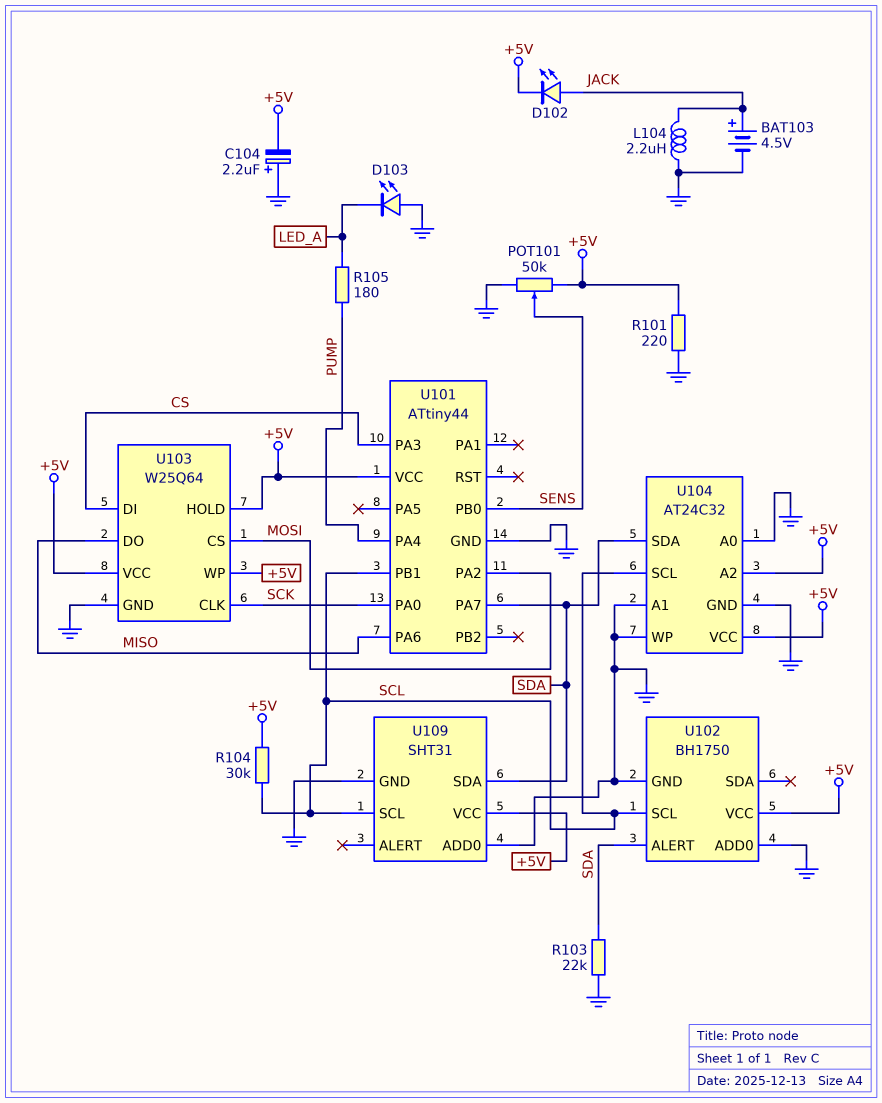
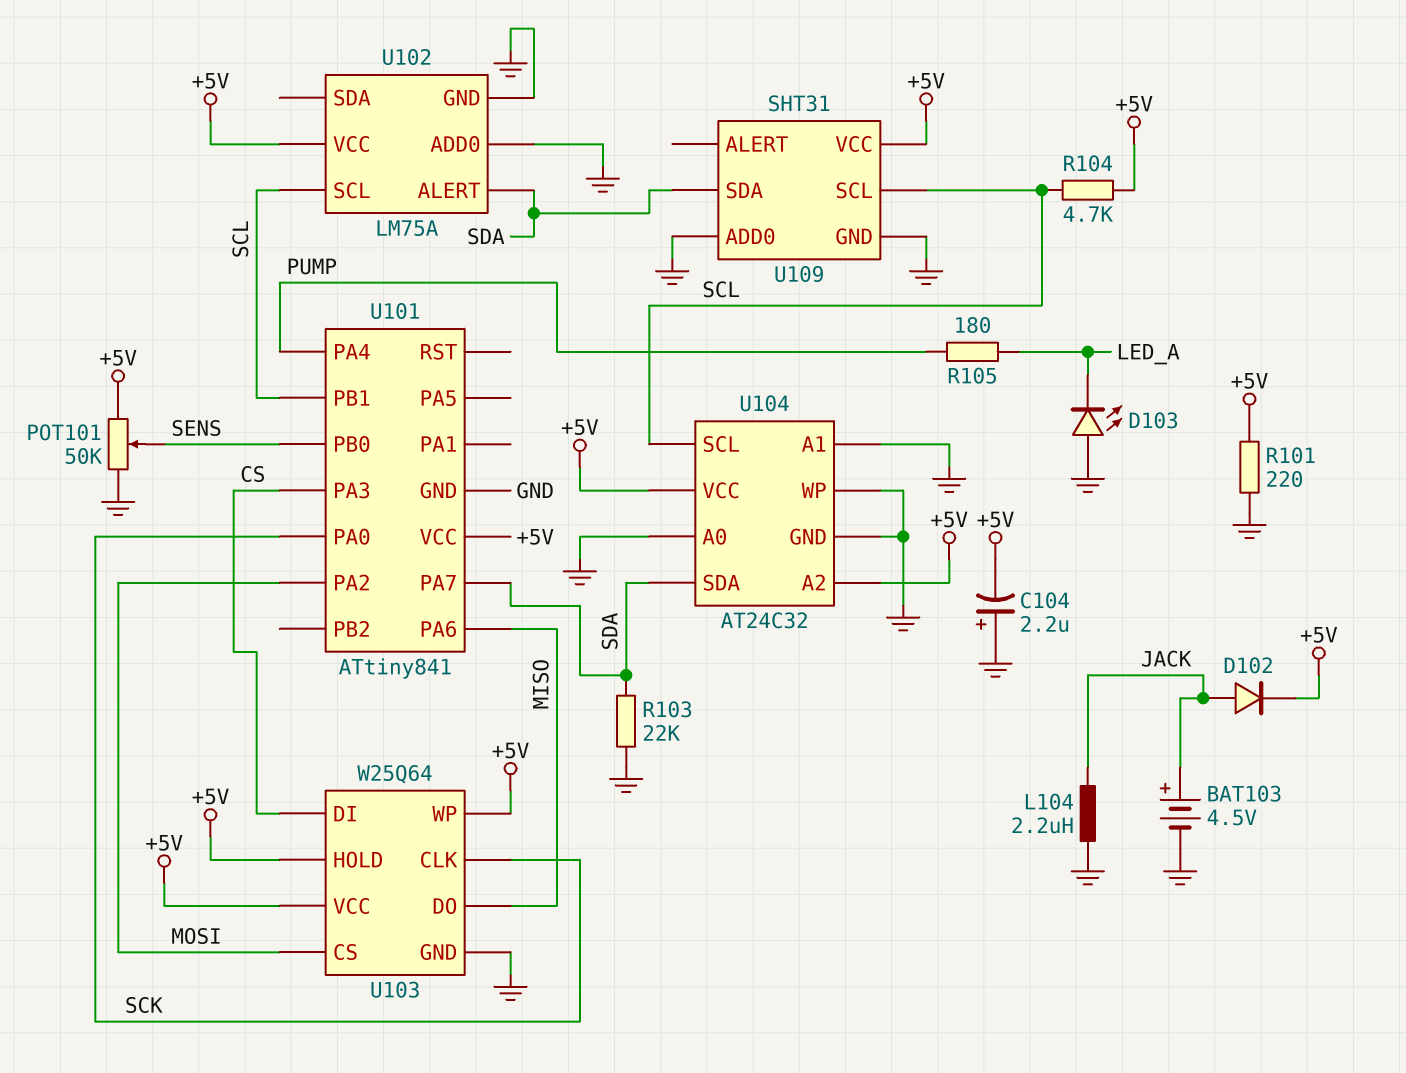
D102: LED (A JACK, K +5V) -> diode (A JACK, K +5V)
R104: 30k (+5V, SCL) -> 4.7k (+5V, SCL)
U101: ATtiny44 -> ATtiny841
U102: BH1750 -> LM75A

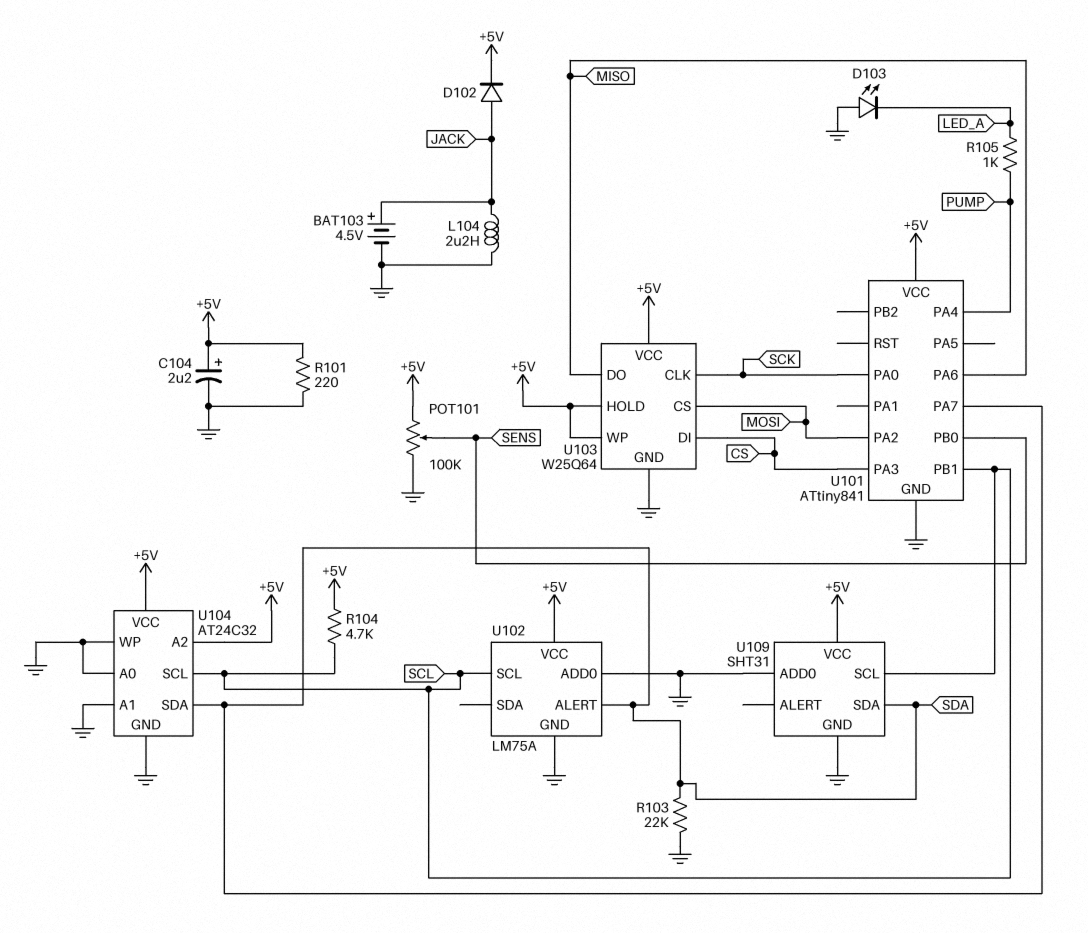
C104: 2.2uF (plus GND, minus +5V) -> 2.2uF (plus +5V, minus GND)
POT101: 50k (+5V, GND, wiper SENS) -> 100k (+5V, GND, wiper SENS)
R105: 180 (LED_A, PUMP) -> 1k (LED_A, PUMP)

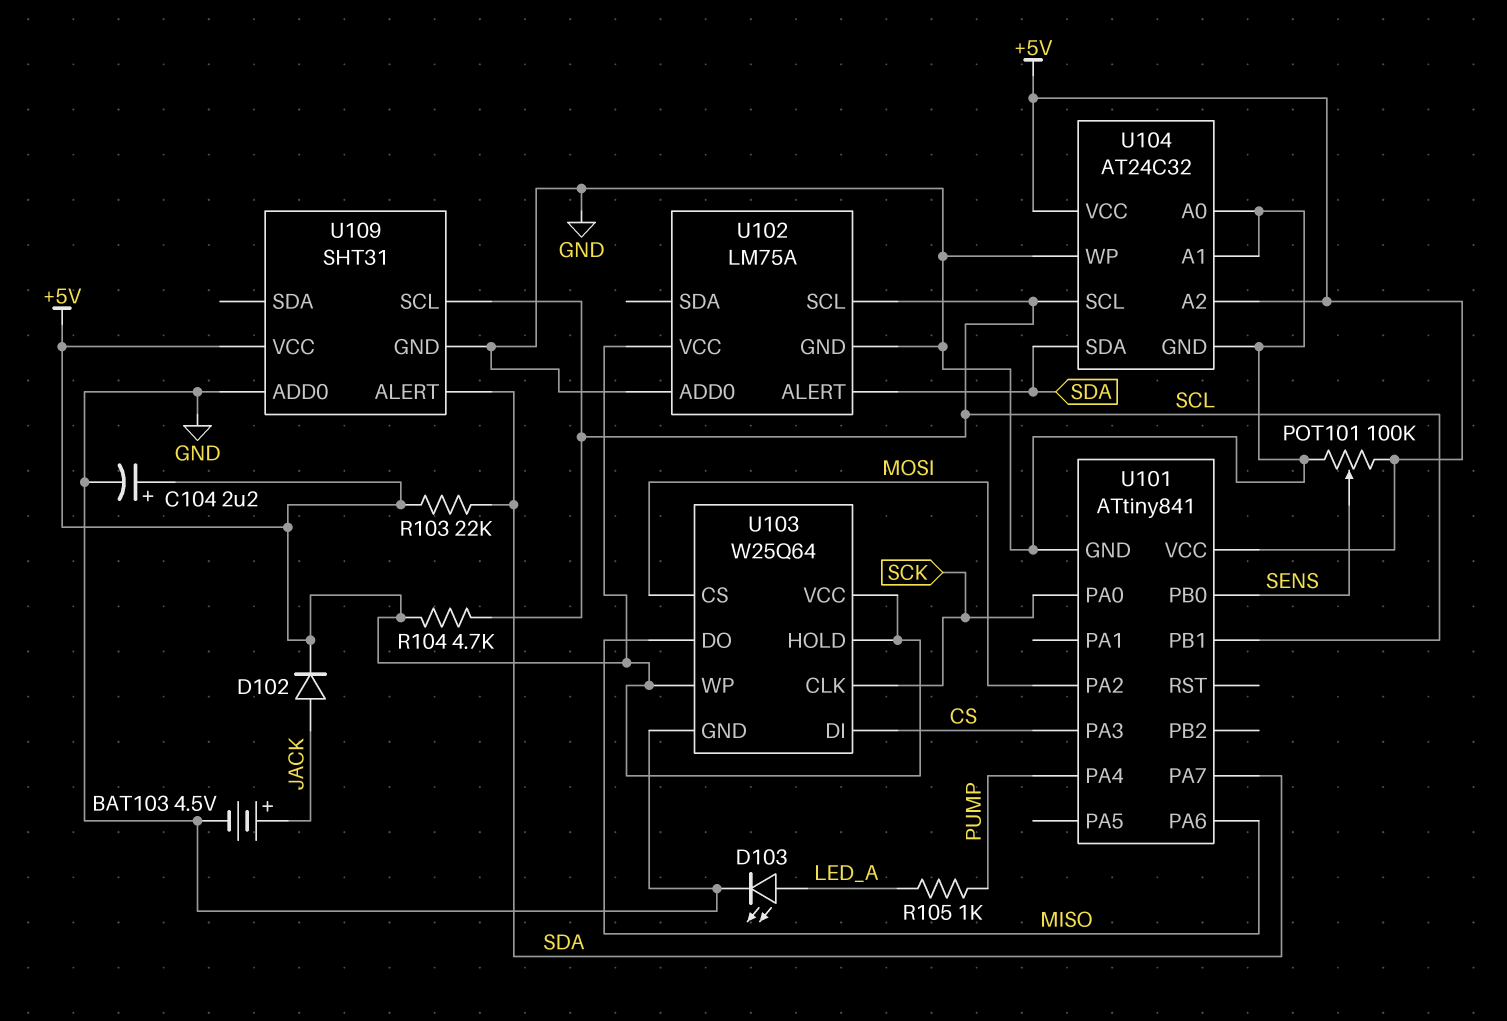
D103: LED (A GND, K LED_A) -> LED (A LED_A, K GND)
L104: 2.2uH (GND, JACK) -> none
R101: 220 (+5V, GND) -> none
R103: 22k (GND, SDA) -> 22k (+5V, SDA)
U109 pin ALERT: none -> SDA
U109 pin SDA: SDA -> none

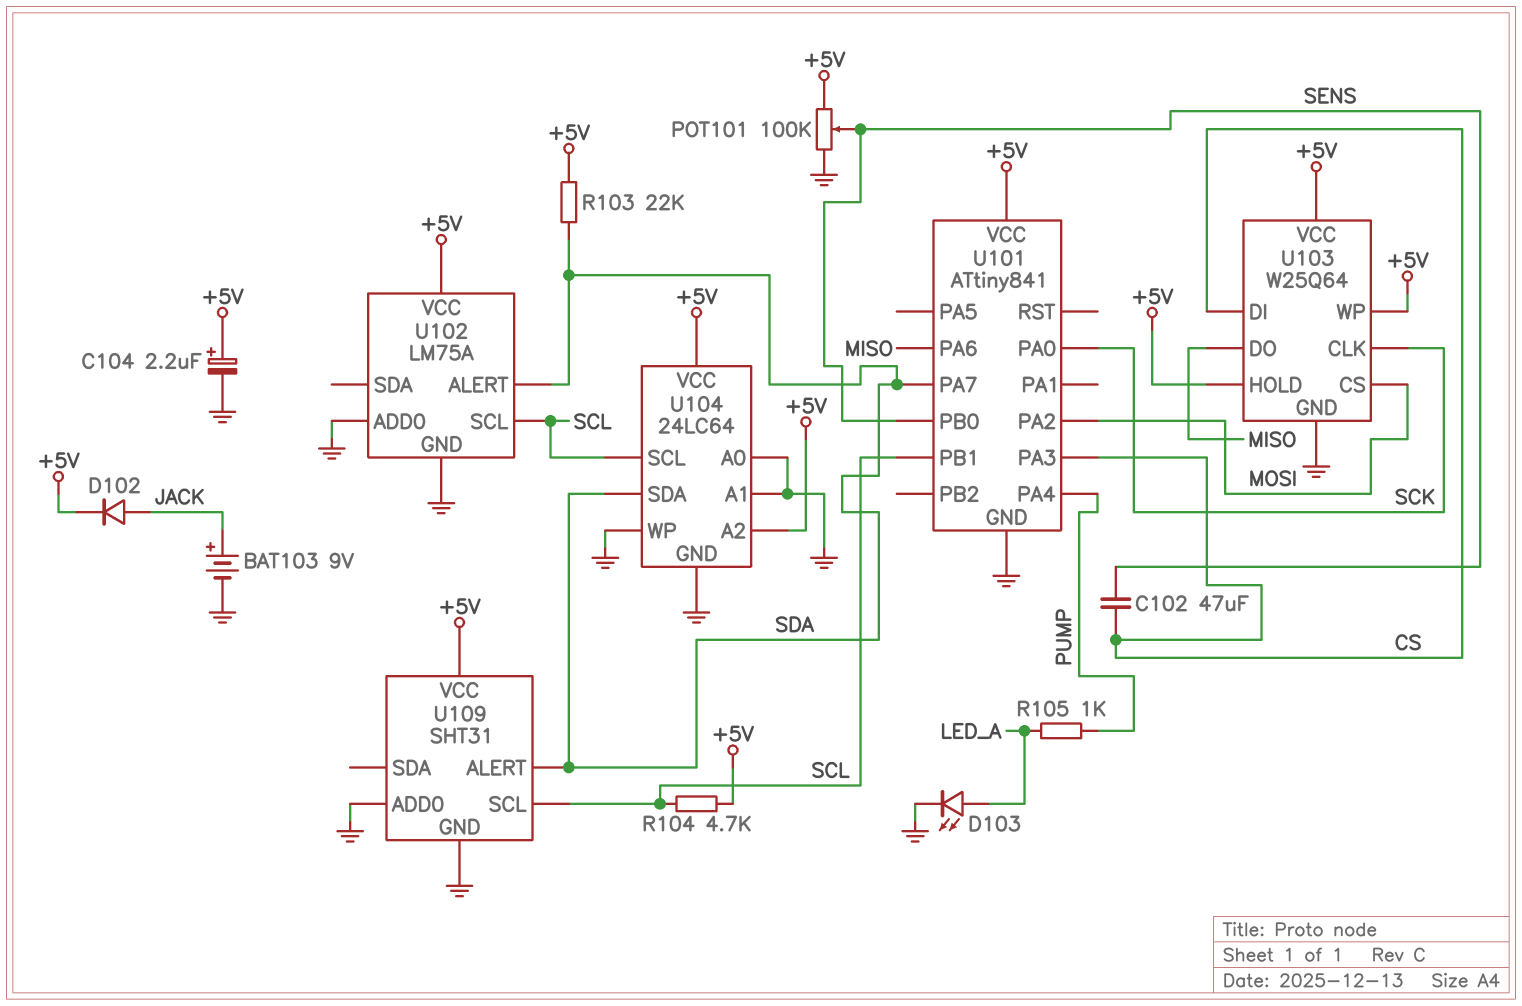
BAT103: 4.5V (plus JACK, minus GND) -> 9V (plus JACK, minus GND)
C102: none -> 47uF (CS, SENS)
U104: AT24C32 -> 24LC64

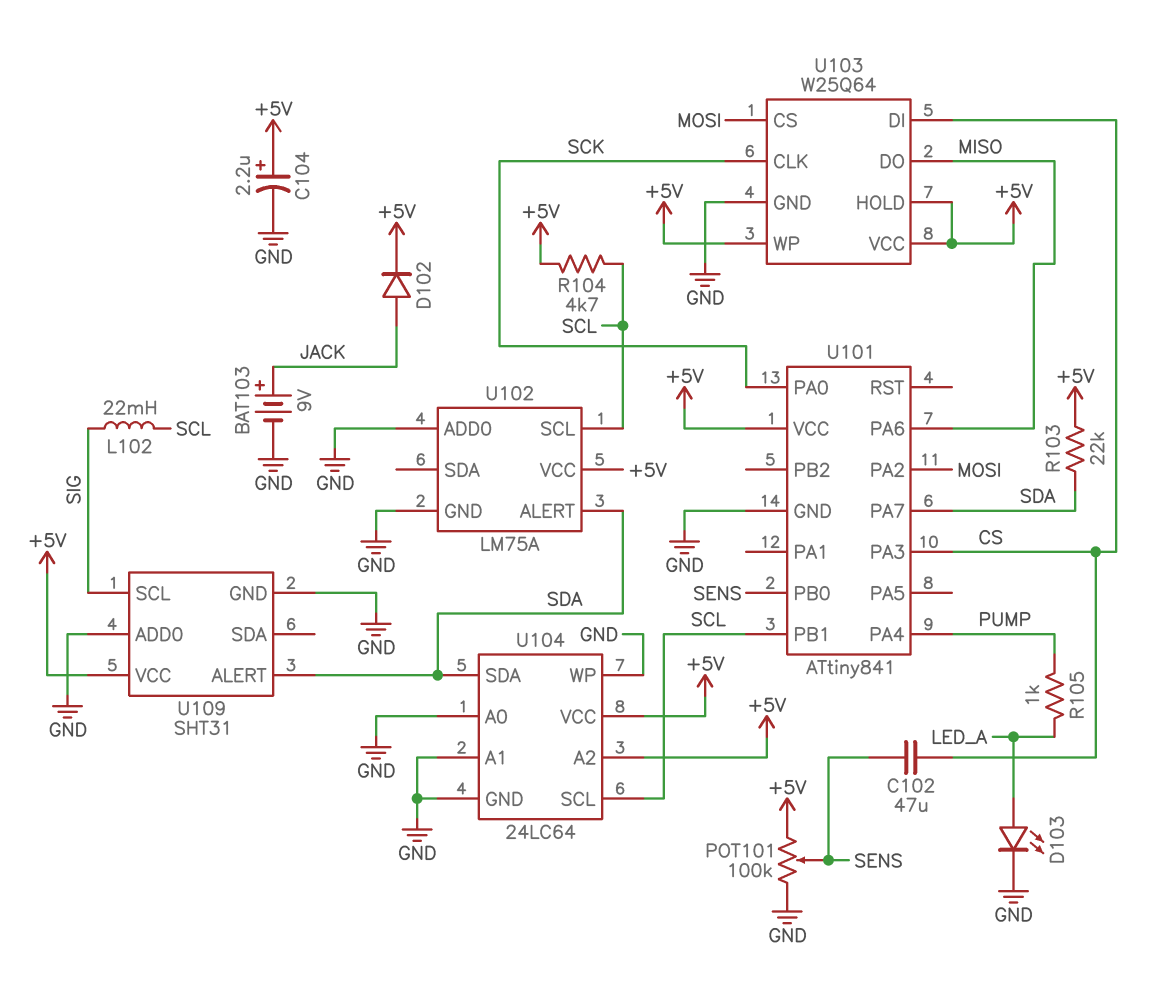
L102: none -> 22mH (SCL, SIG)
U109 pin SCL: SCL -> SIG

